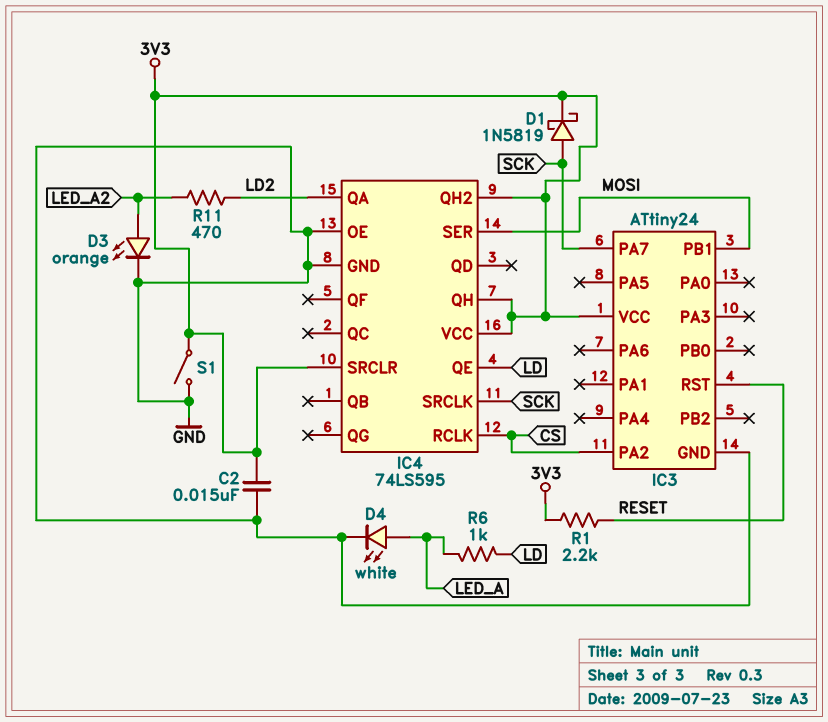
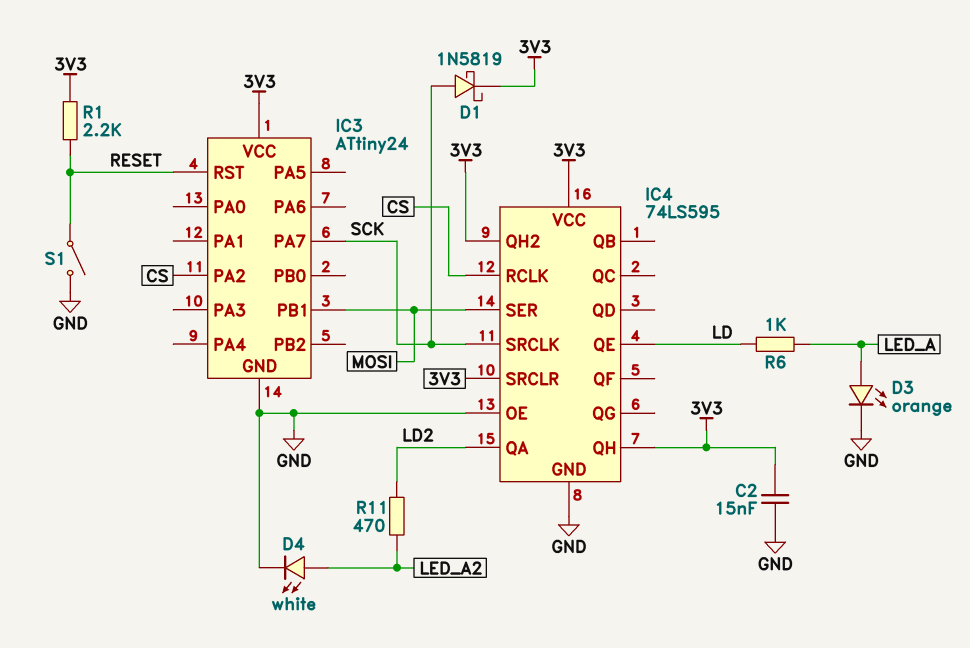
D3: LED orange (A LED_A2, K GND) -> LED orange (A LED_A, K GND)
D4: LED white (A LED_A, K GND) -> LED white (A LED_A2, K GND)
S1: switch (3V3, GND) -> switch (GND, RESET)

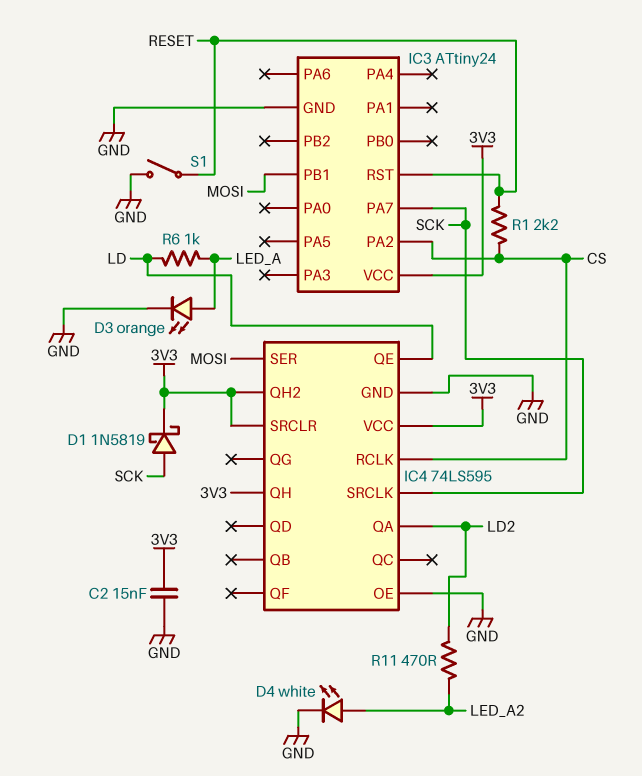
R1: 2.2k (3V3, RESET) -> 2.2k (CS, RESET)

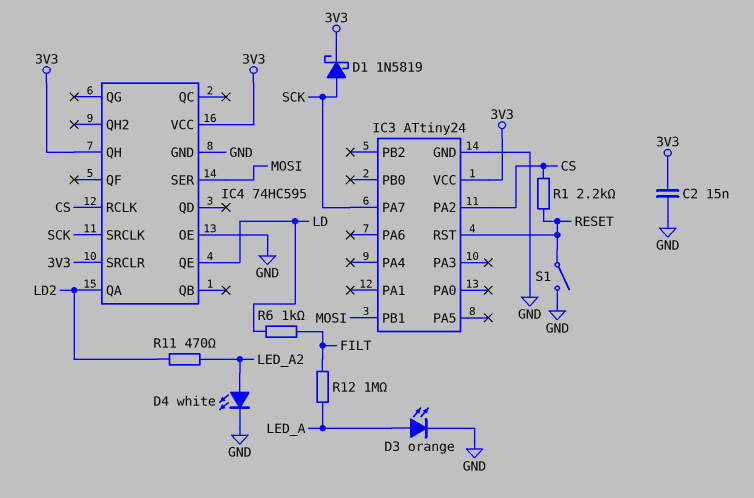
IC4: 74LS595 -> 74HC595
IC4 pin QH2: 3V3 -> none
R6: 1k (LD, LED_A) -> 1k (FILT, LD)
R12: none -> 1M (FILT, LED_A)

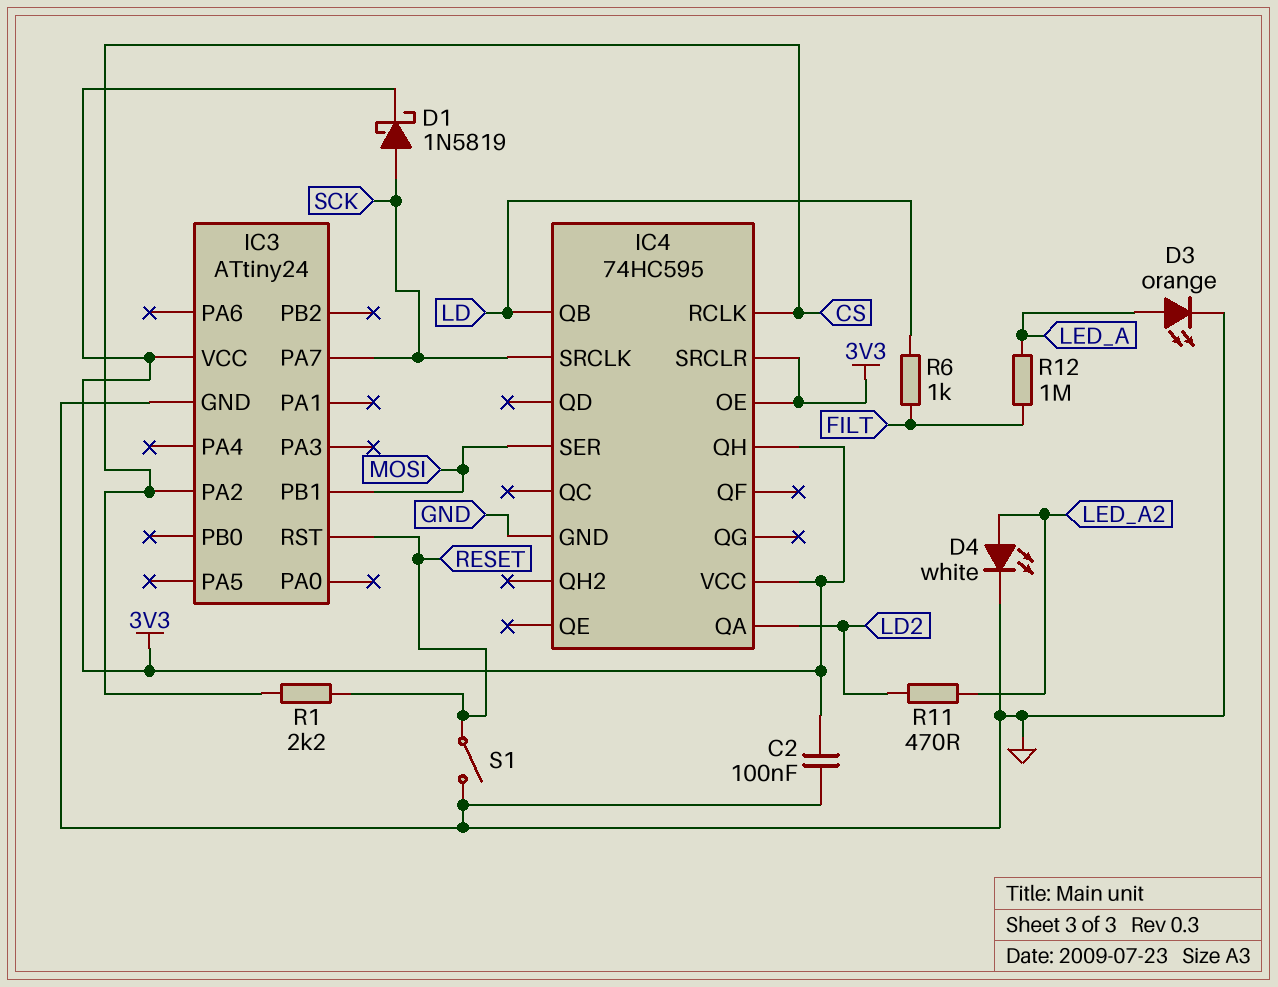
C2: 15nF (3V3, GND) -> 100nF (3V3, GND)
IC4 pin OE: GND -> 3V3
IC4 pin QB: none -> LD
IC4 pin QE: LD -> none

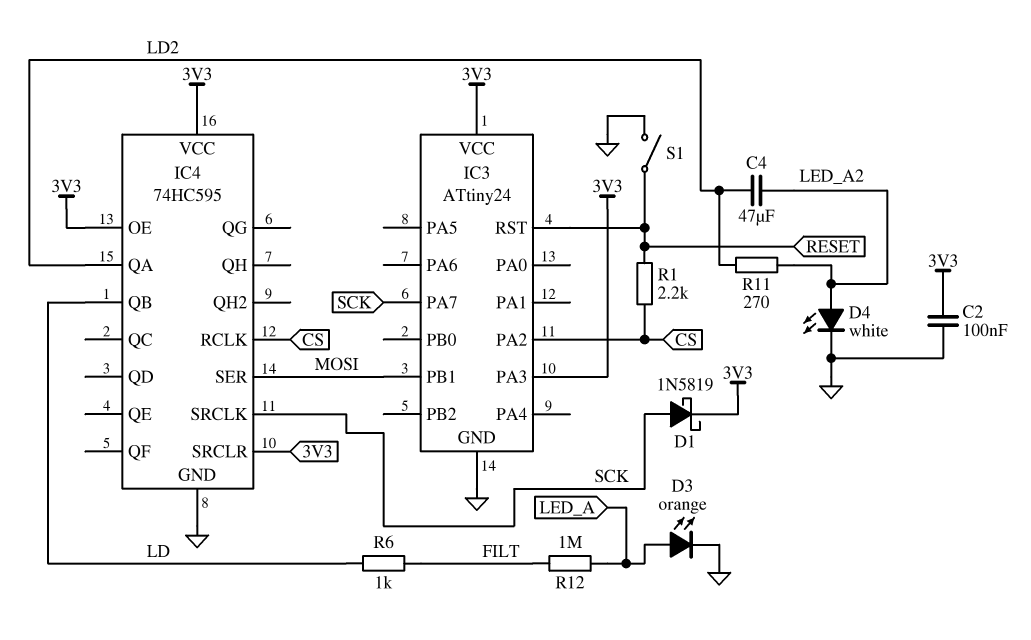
C4: none -> 47uF (LD2, LED_A2)
IC3 pin PA3: none -> 3V3
IC4 pin QH: 3V3 -> none
R11: 470 (LD2, LED_A2) -> 270 (LD2, LED_A2)

